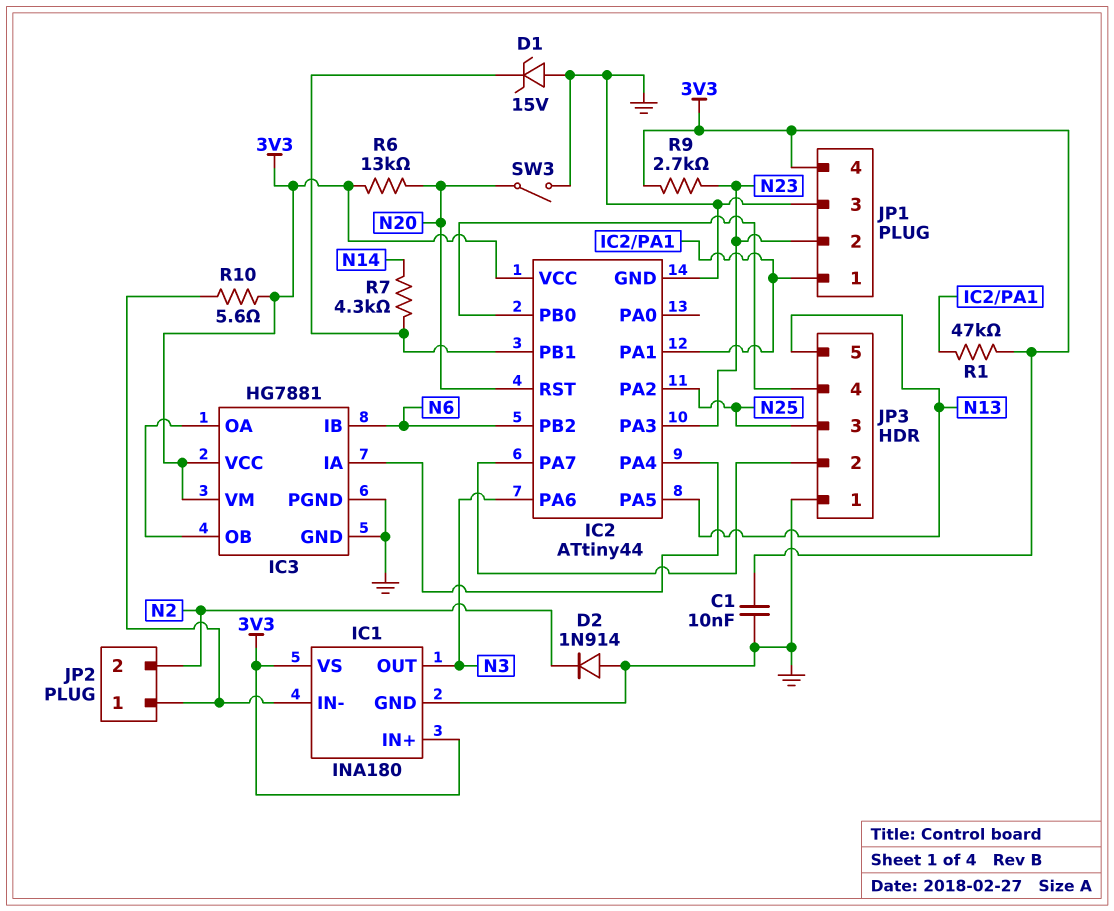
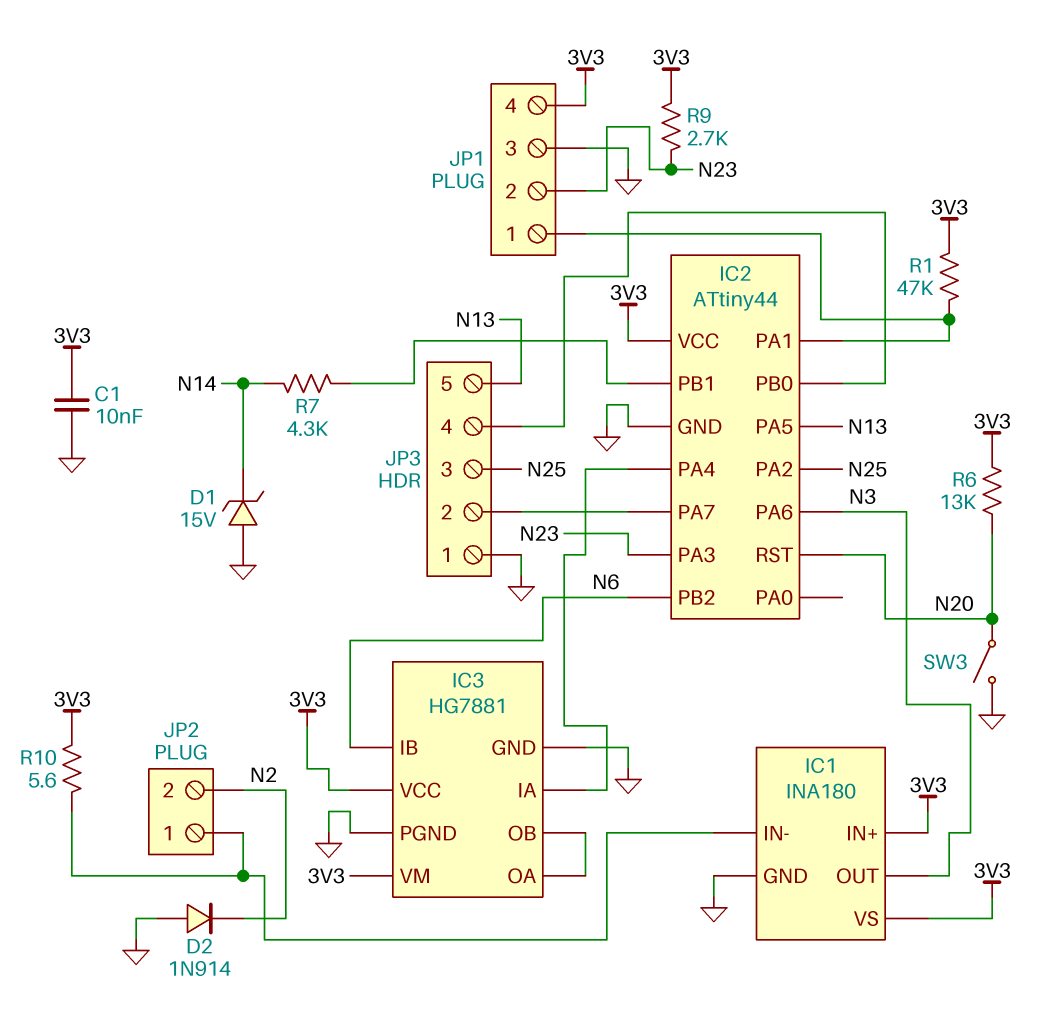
D1: zener 15V (A GND, K IC2/PB1) -> zener 15V (A GND, K N14)

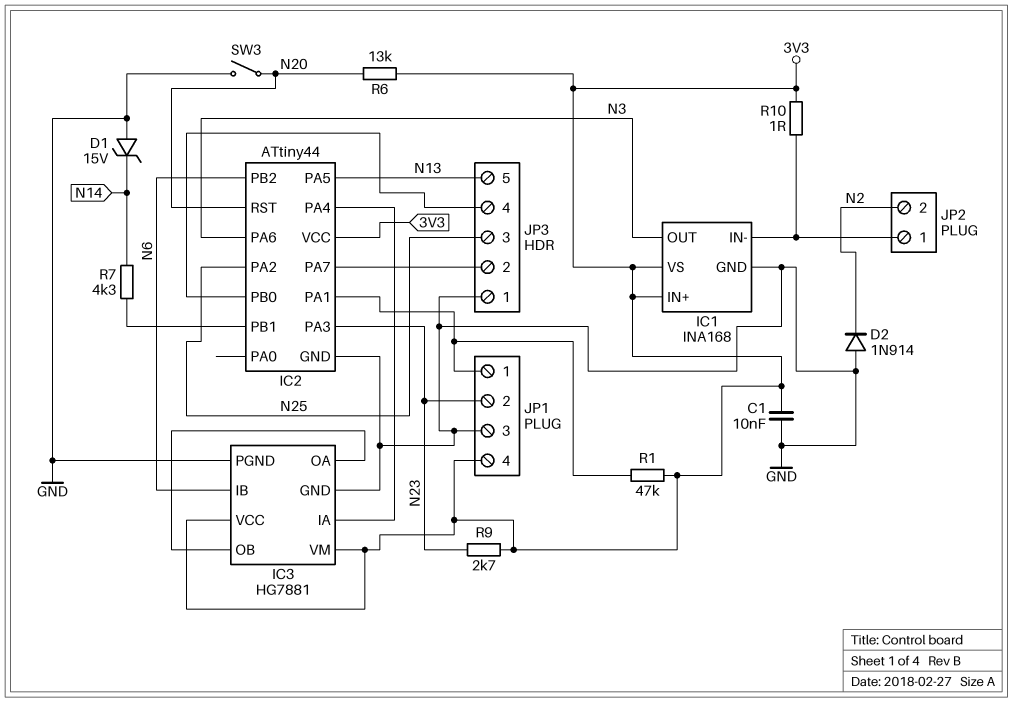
IC1: INA180 -> INA168
R10: 5.6 (3V3, IC1/IN-) -> 1 (3V3, IC1/IN-)

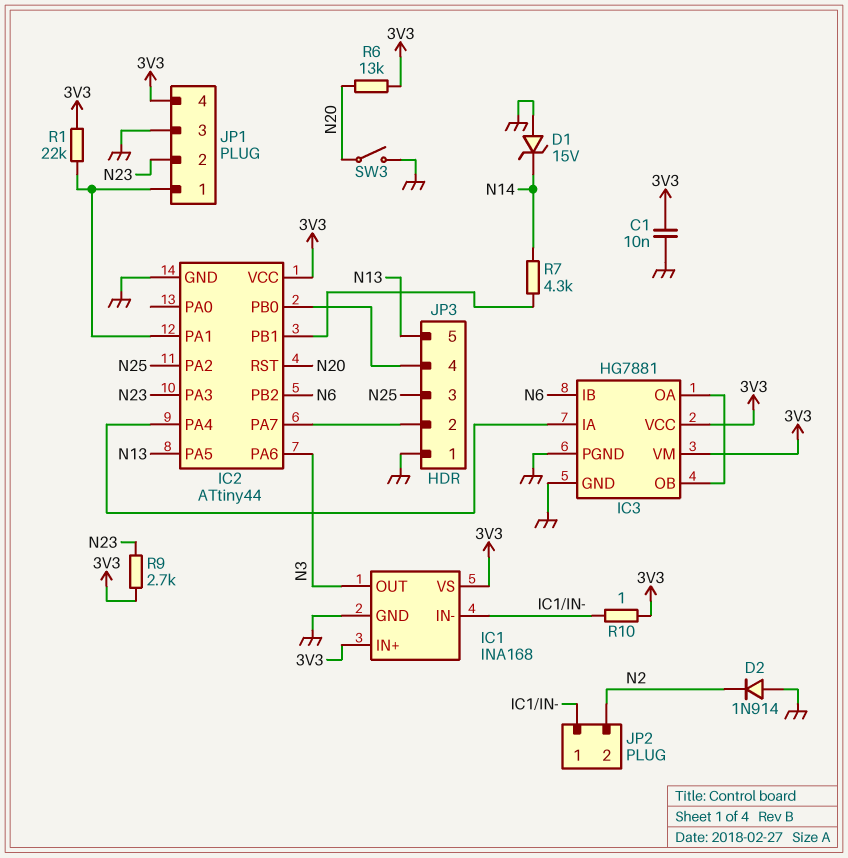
R1: 47k (3V3, IC2/PA1) -> 22k (3V3, IC2/PA1)

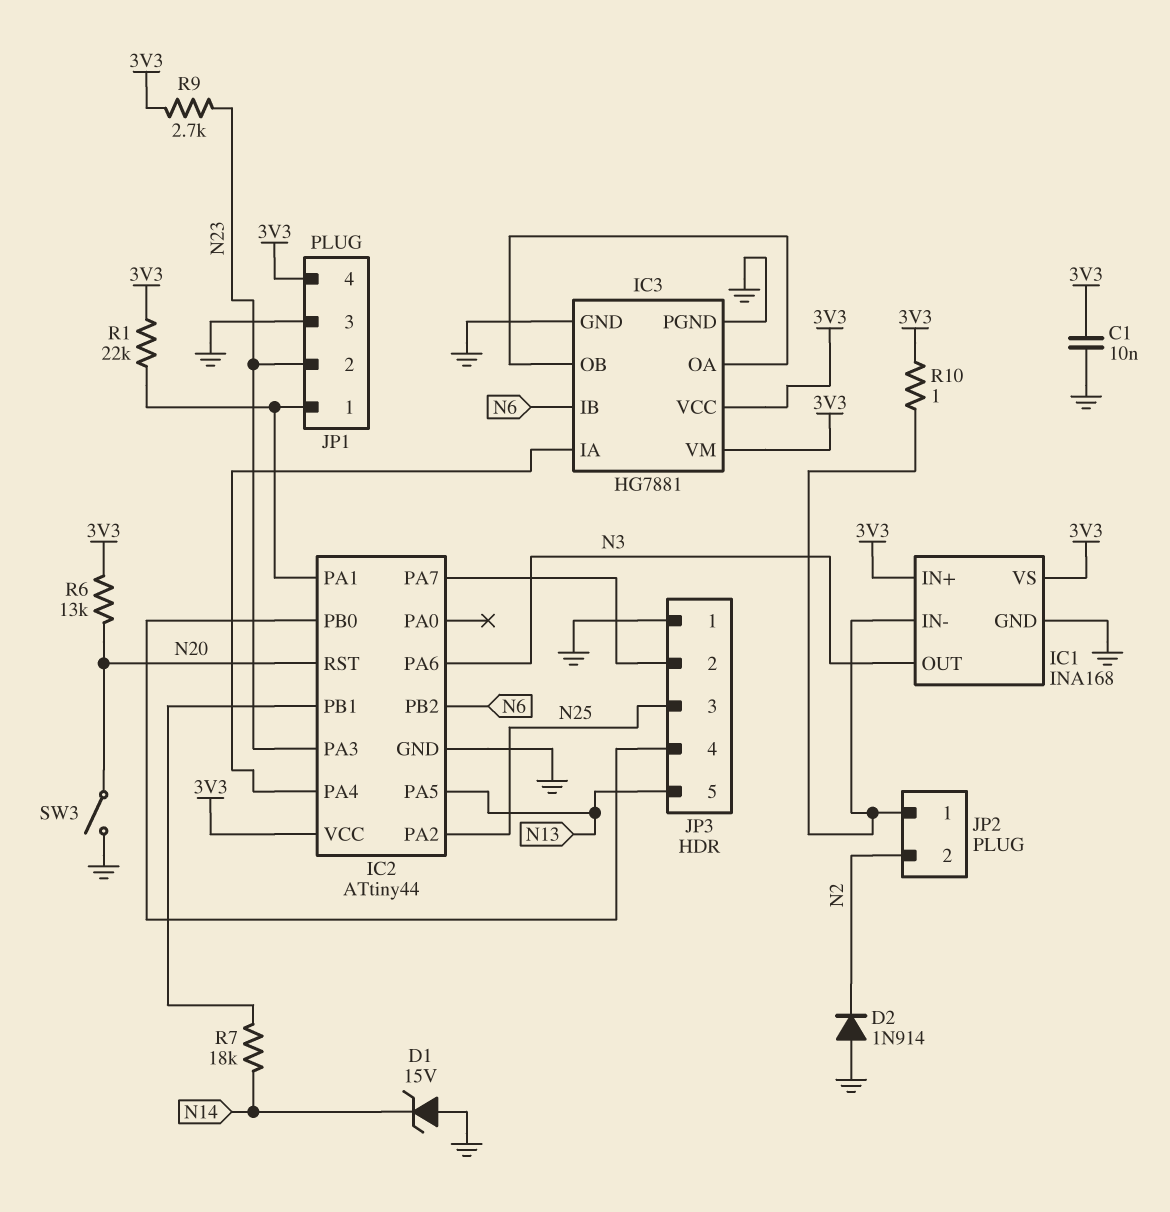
R7: 4.3k (IC2/PB1, N14) -> 18k (IC2/PB1, N14)

